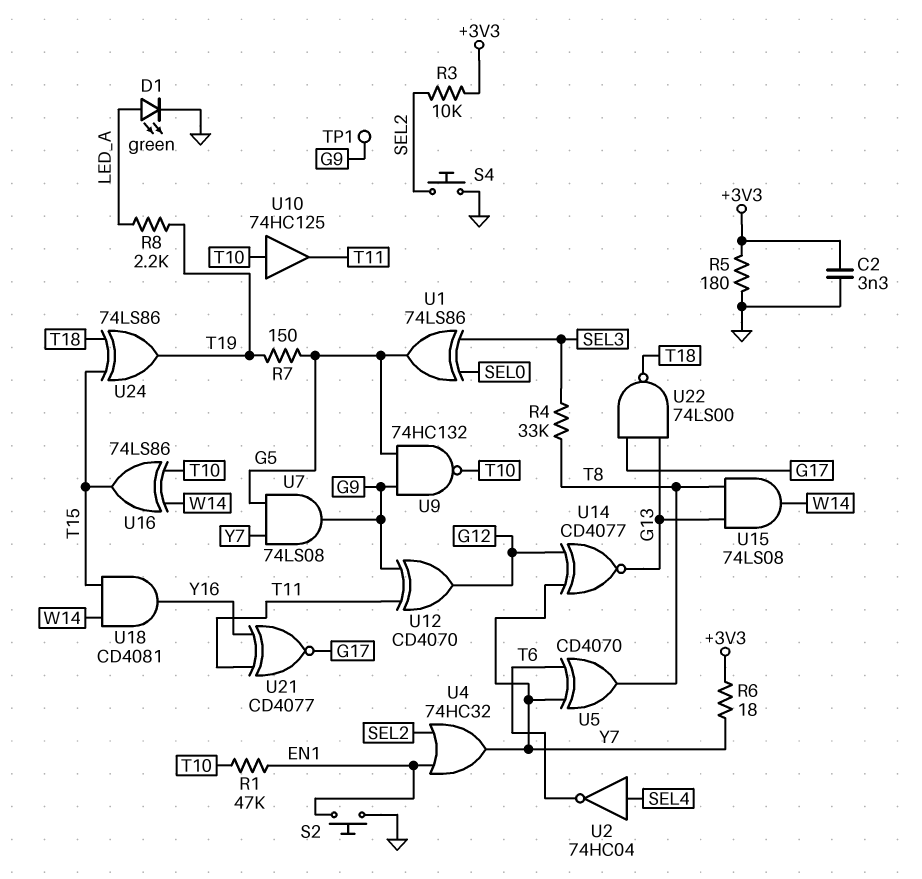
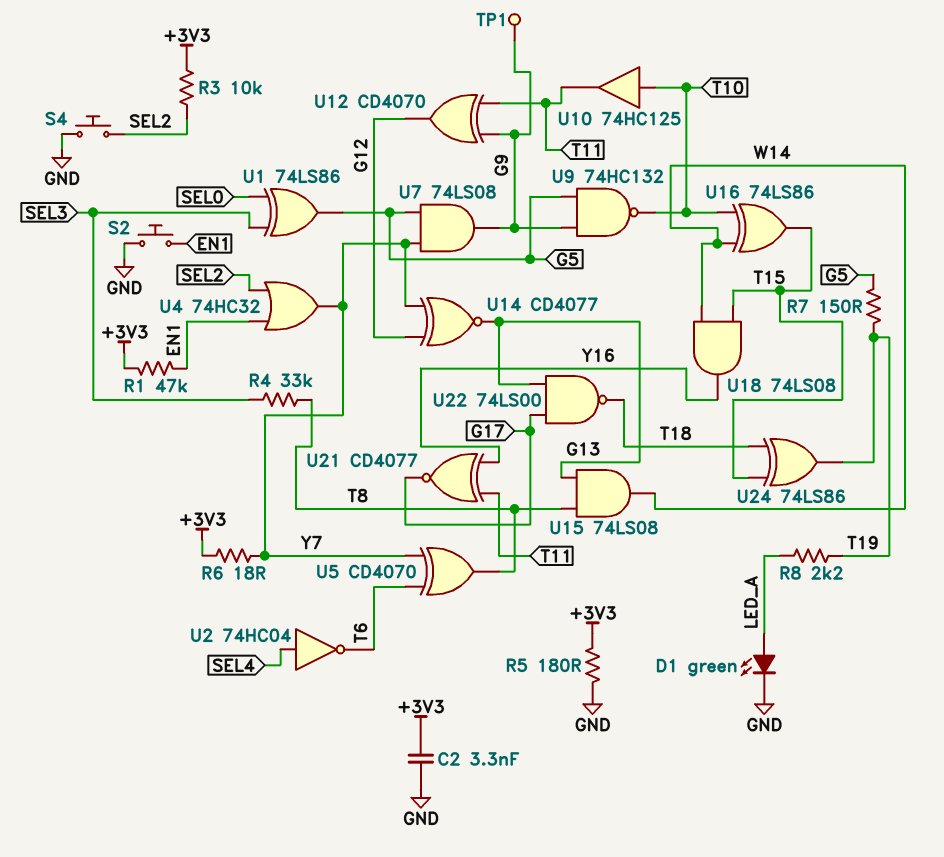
R1: 47k (EN1, T10) -> 47k (+3V3, EN1)
U18: AND CD4081 (in T15, in W14, out Y16) -> AND 74LS08 (in T15, in W14, out Y16)

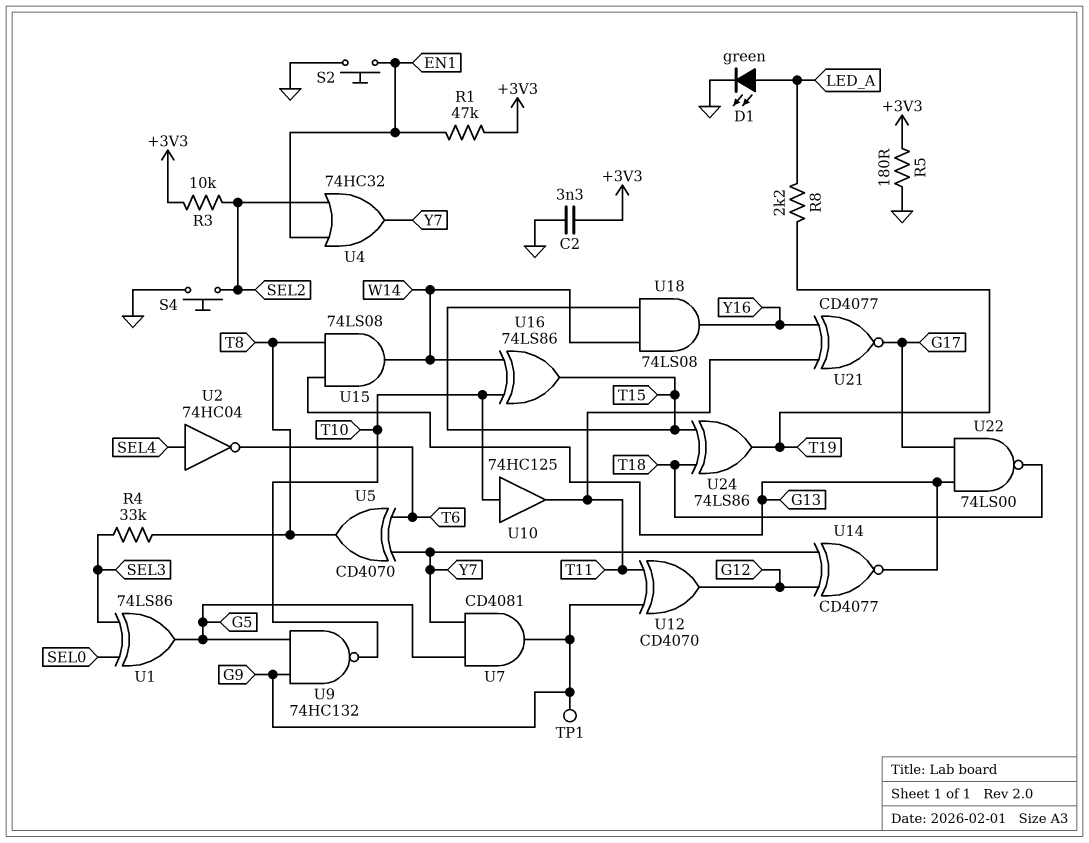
R6: 18 (+3V3, Y7) -> none
R7: 150 (G5, T19) -> none
U7: AND 74LS08 (in G5, in Y7, out G9) -> AND CD4081 (in G5, in Y7, out G9)

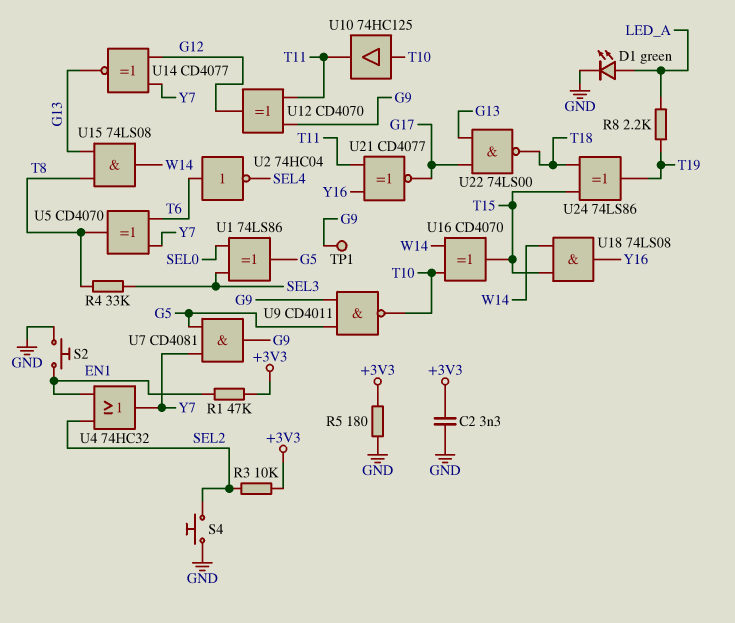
U2: NOT 74HC04 (in SEL4, out T6) -> NOT 74HC04 (in T6, out SEL4)
U9: NAND 74HC132 (in G5, in G9, out T10) -> NAND CD4011 (in G5, in G9, out T10)
U16: XOR 74LS86 (in T10, in W14, out T15) -> XOR CD4070 (in T10, in W14, out T15)

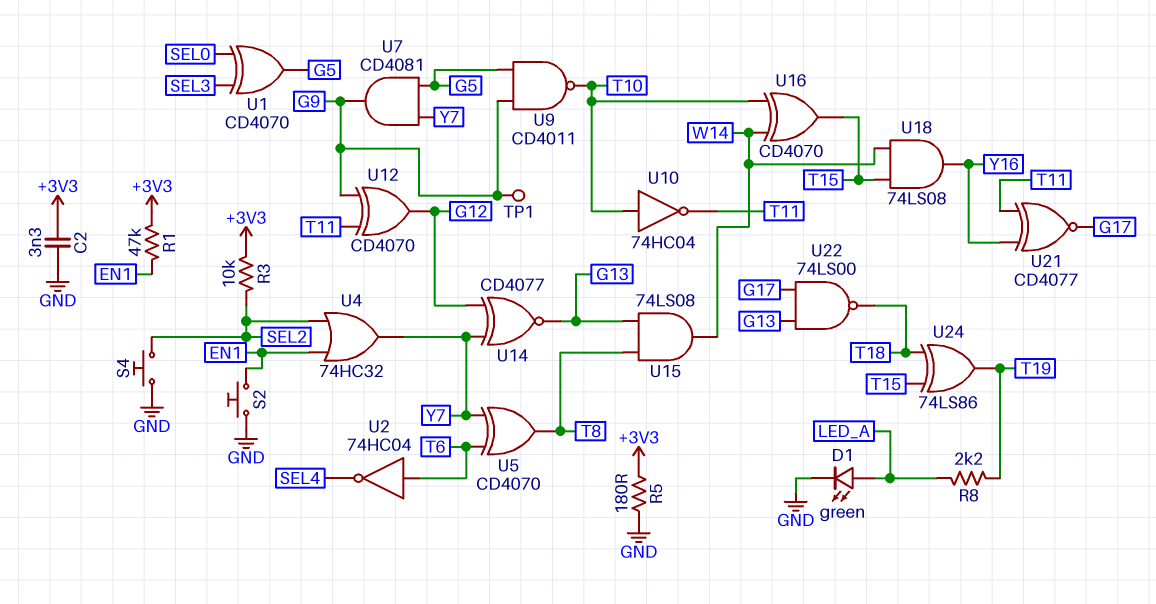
R4: 33k (SEL3, T8) -> none
U1: XOR 74LS86 (in SEL0, in SEL3, out G5) -> XOR CD4070 (in SEL0, in SEL3, out G5)
U10: buffer 74HC125 (in T10, out T11) -> NOT 74HC04 (in T10, out T11)

